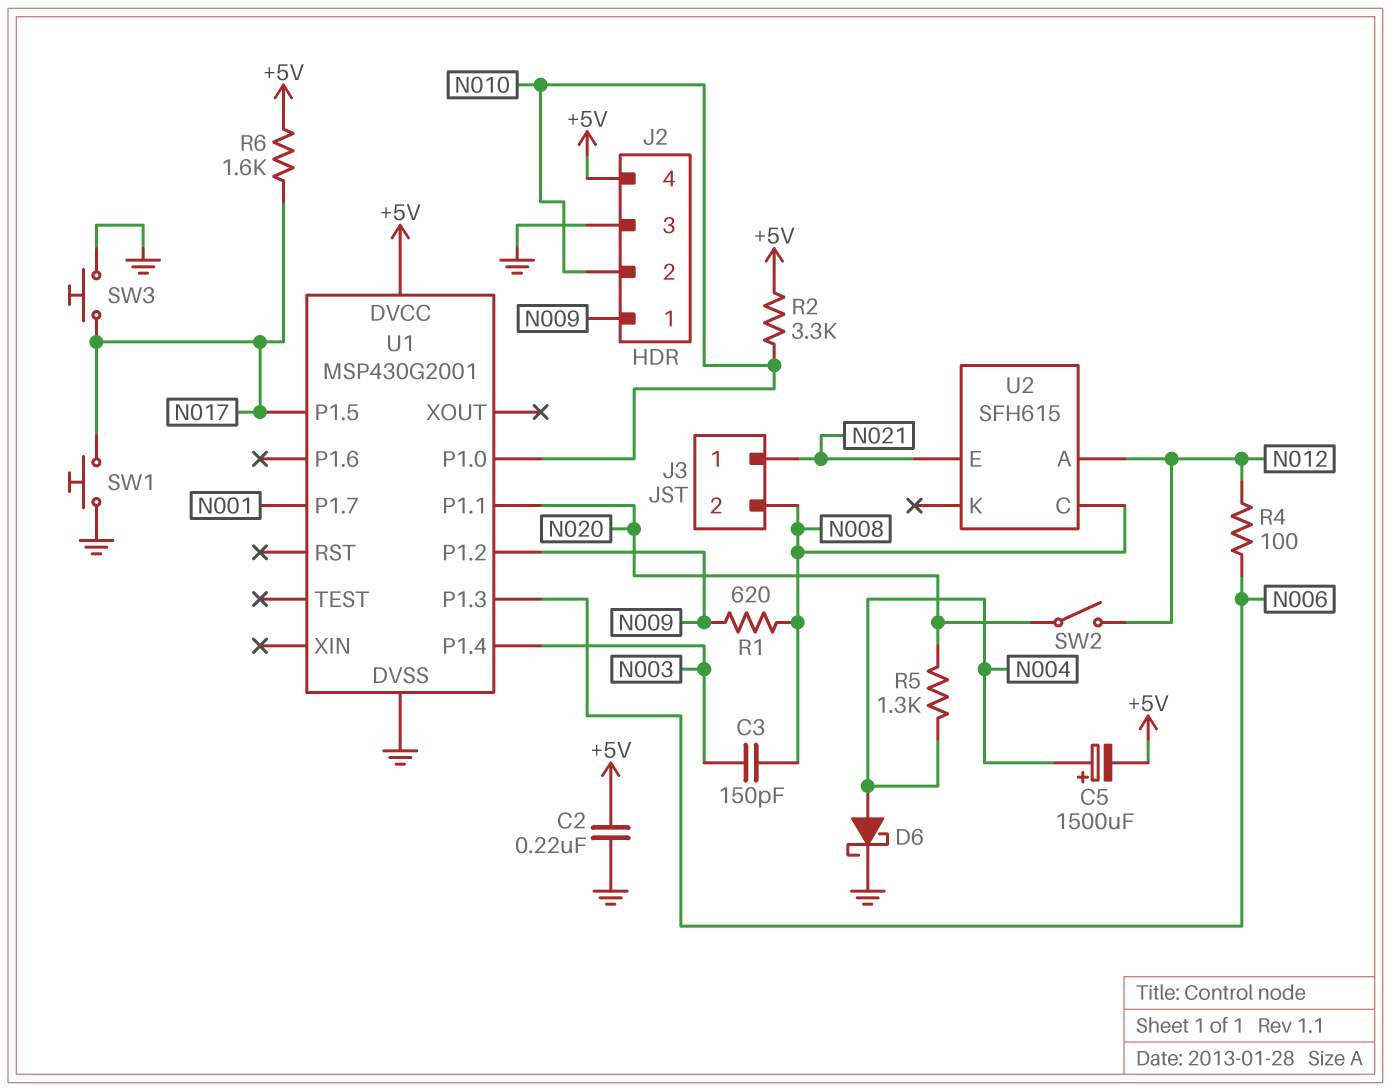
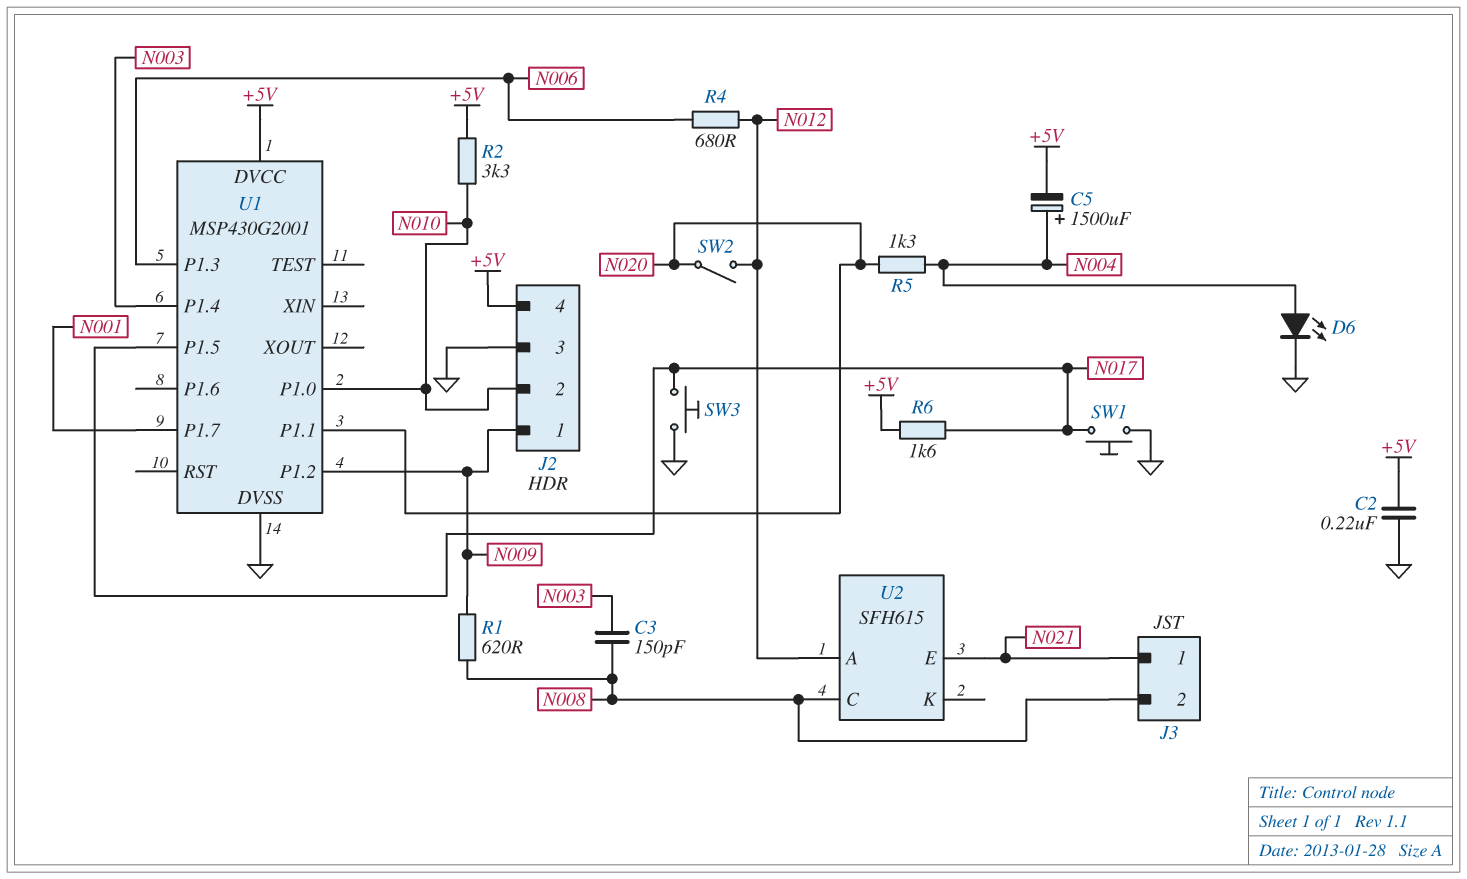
D6: schottky (A N004, K GND) -> LED (A N004, K GND)
R4: 100 (N006, N012) -> 680 (N006, N012)

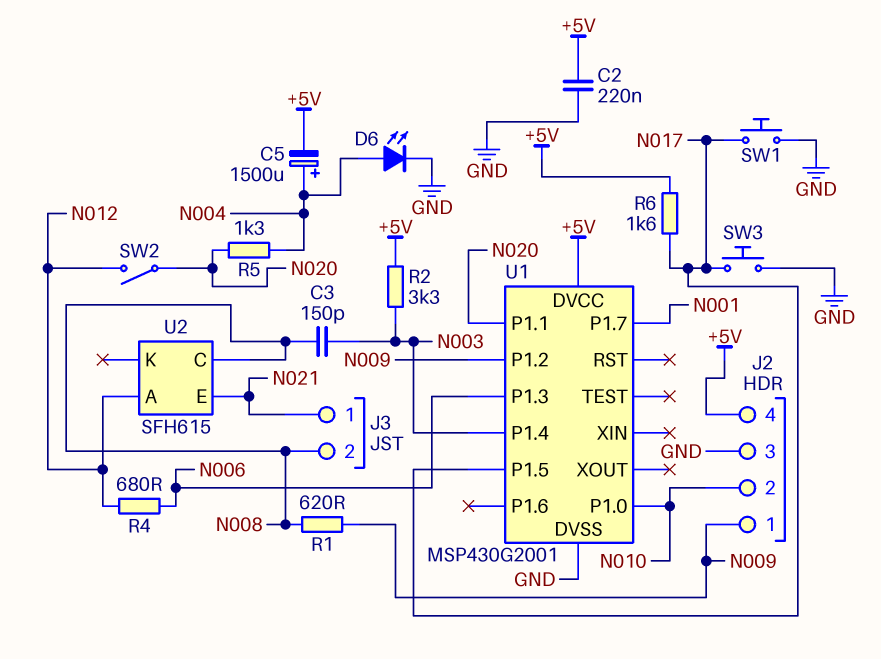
R2: 3.3k (+5V, N010) -> 3.3k (+5V, N003)

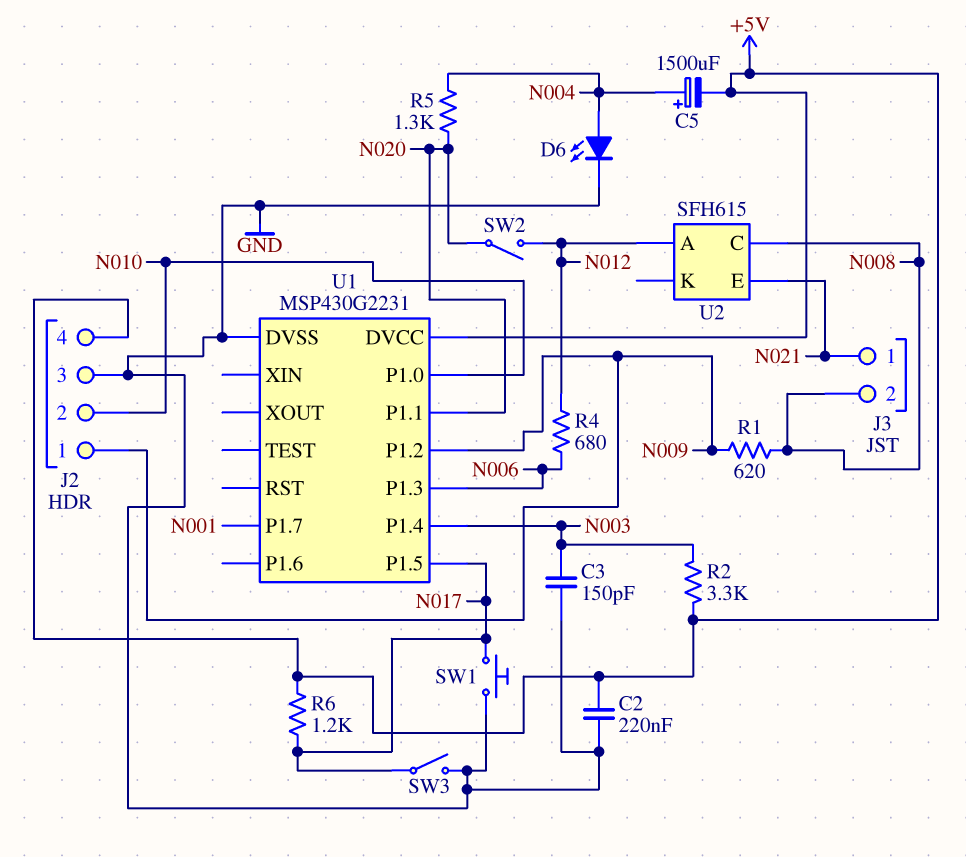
C3: 150pF (N003, N008) -> 150pF (GND, N003)
R6: 1.6k (+5V, N017) -> 1.2k (+5V, N017)
SW3: button (GND, N017) -> switch (GND, N017)
U1: MSP430G2001 -> MSP430G2231

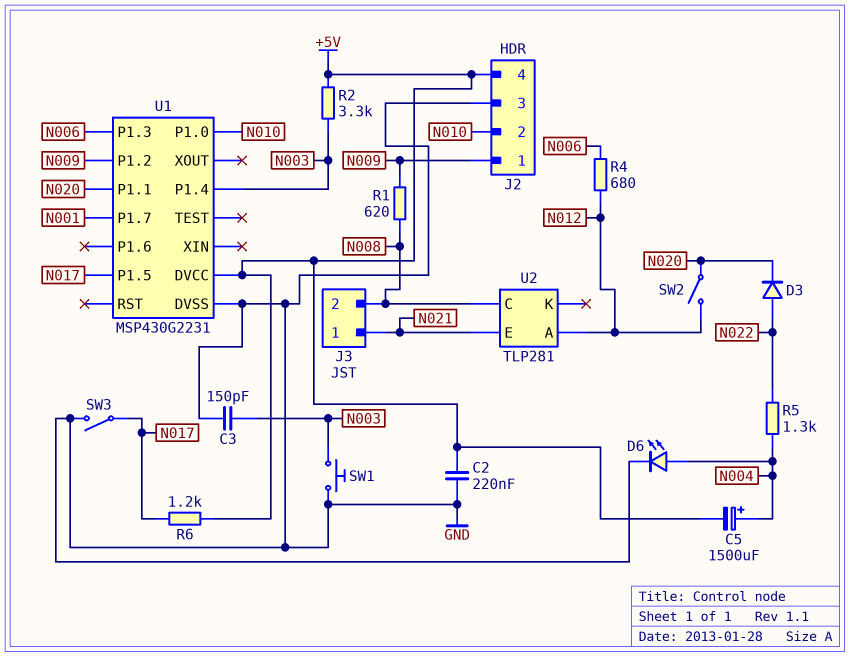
D3: none -> diode (A N022, K N020)
R5: 1.3k (N004, N020) -> 1.3k (N004, N022)
SW1: button (GND, N017) -> button (GND, N003)
U2: SFH615 -> TLP281

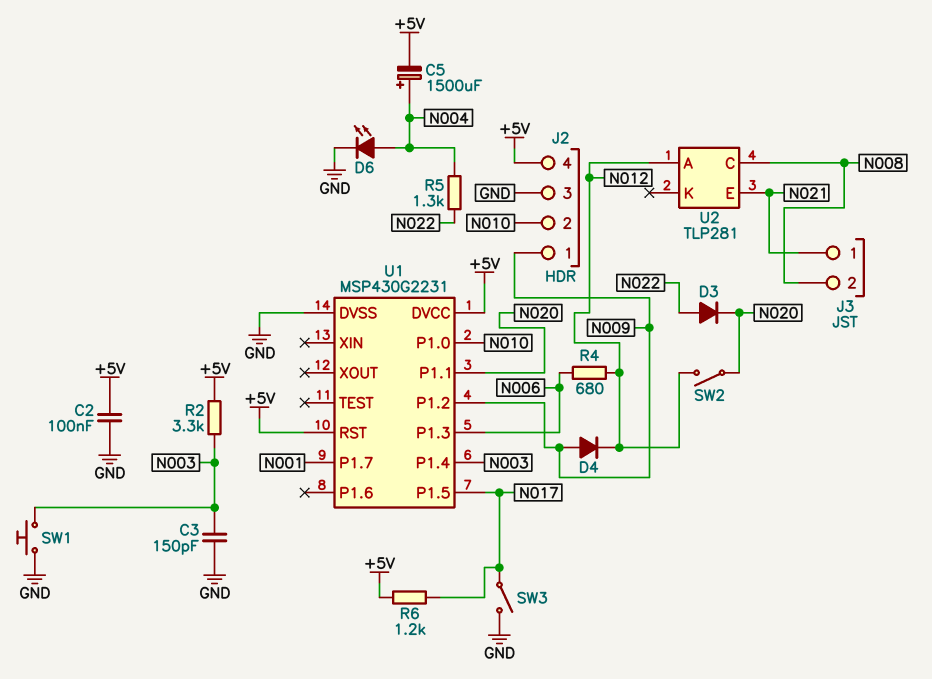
C2: 220nF (+5V, GND) -> 100nF (+5V, GND)
D4: none -> diode (A N009, K N012)
R1: 620 (N008, N009) -> none
U1 pin RST: none -> +5V

